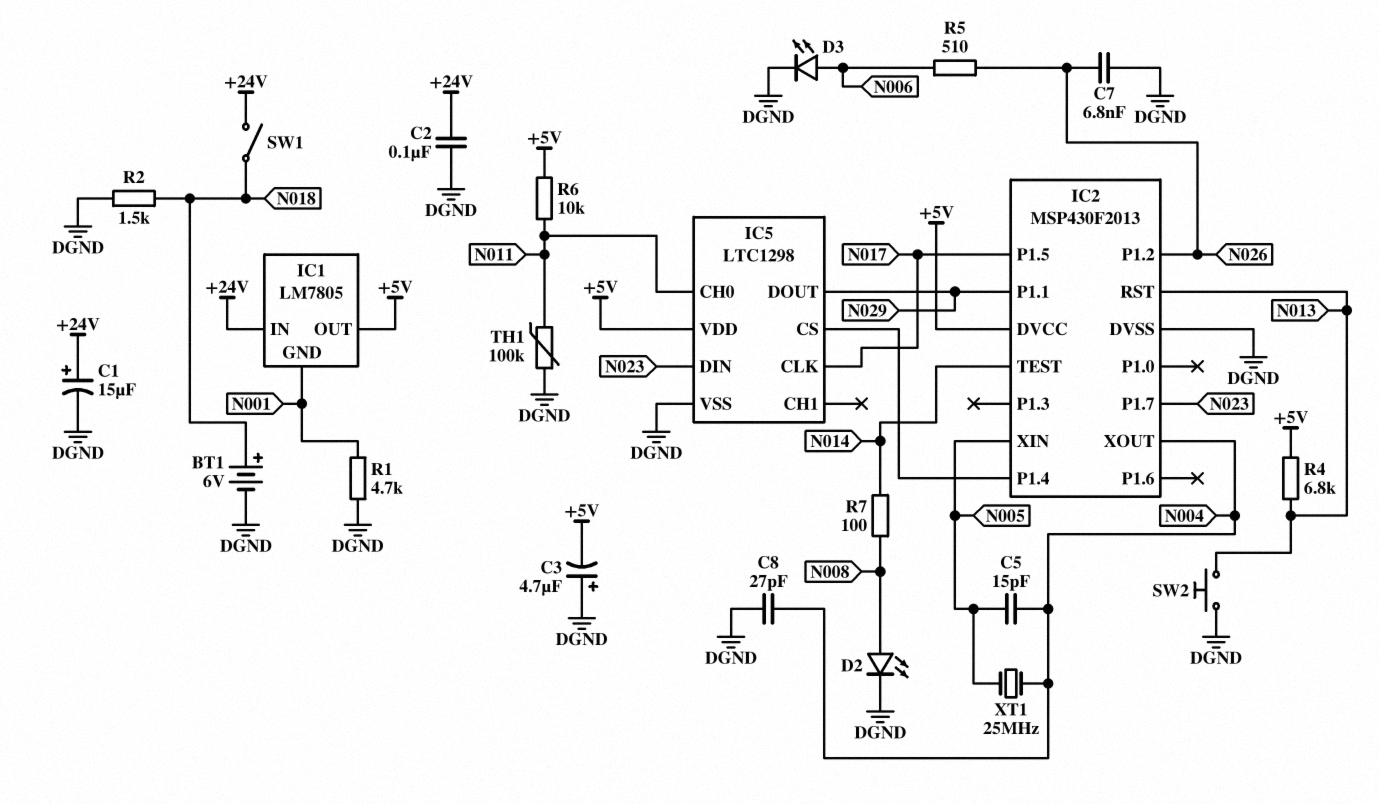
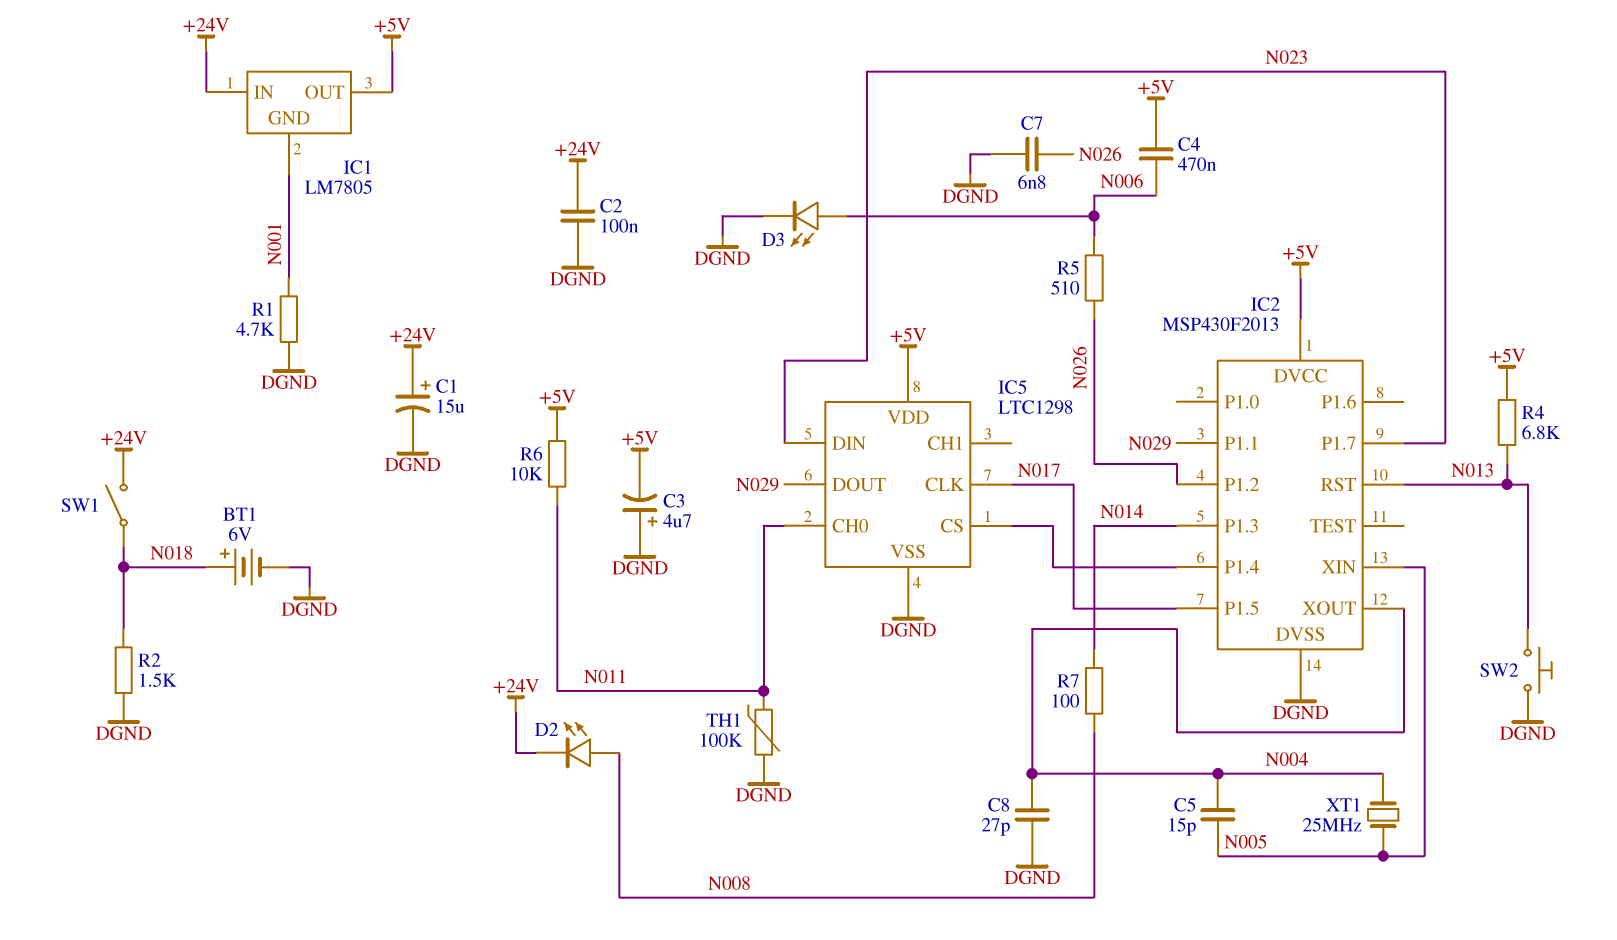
C4: none -> 470nF (+5V, N006)
D2: LED (A N008, K DGND) -> LED (A N008, K +24V)
IC2 pin P1.3: none -> N014
IC2 pin TEST: N014 -> none

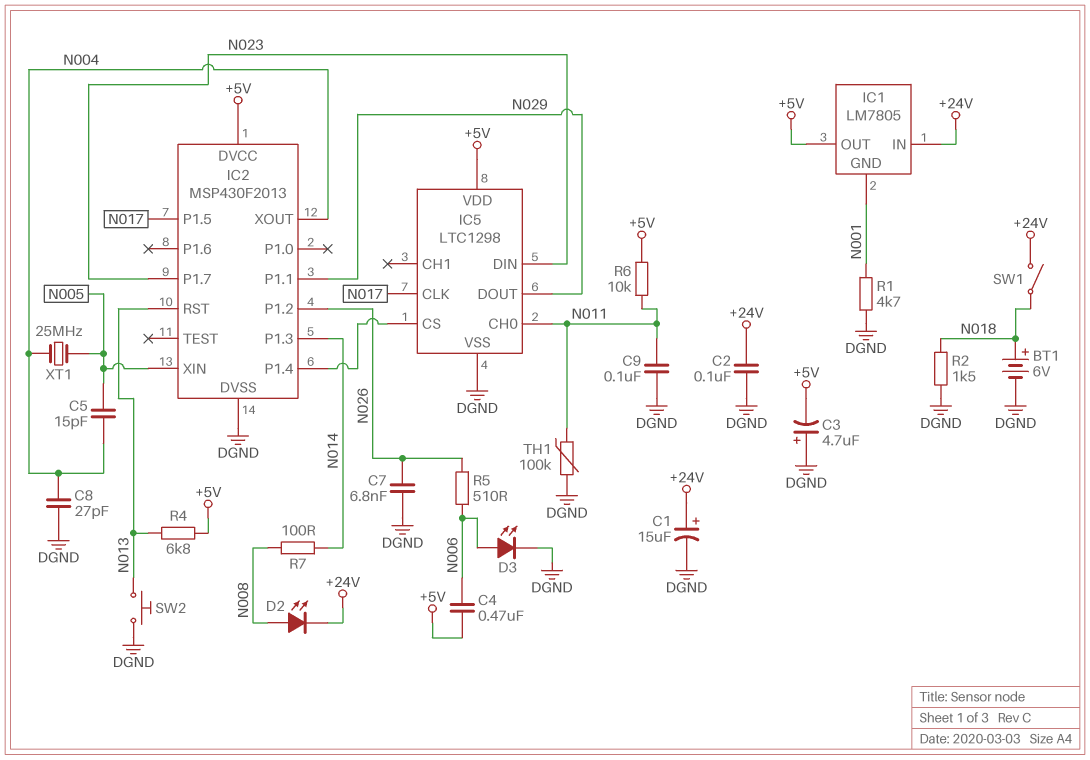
C9: none -> 100nF (DGND, N011)

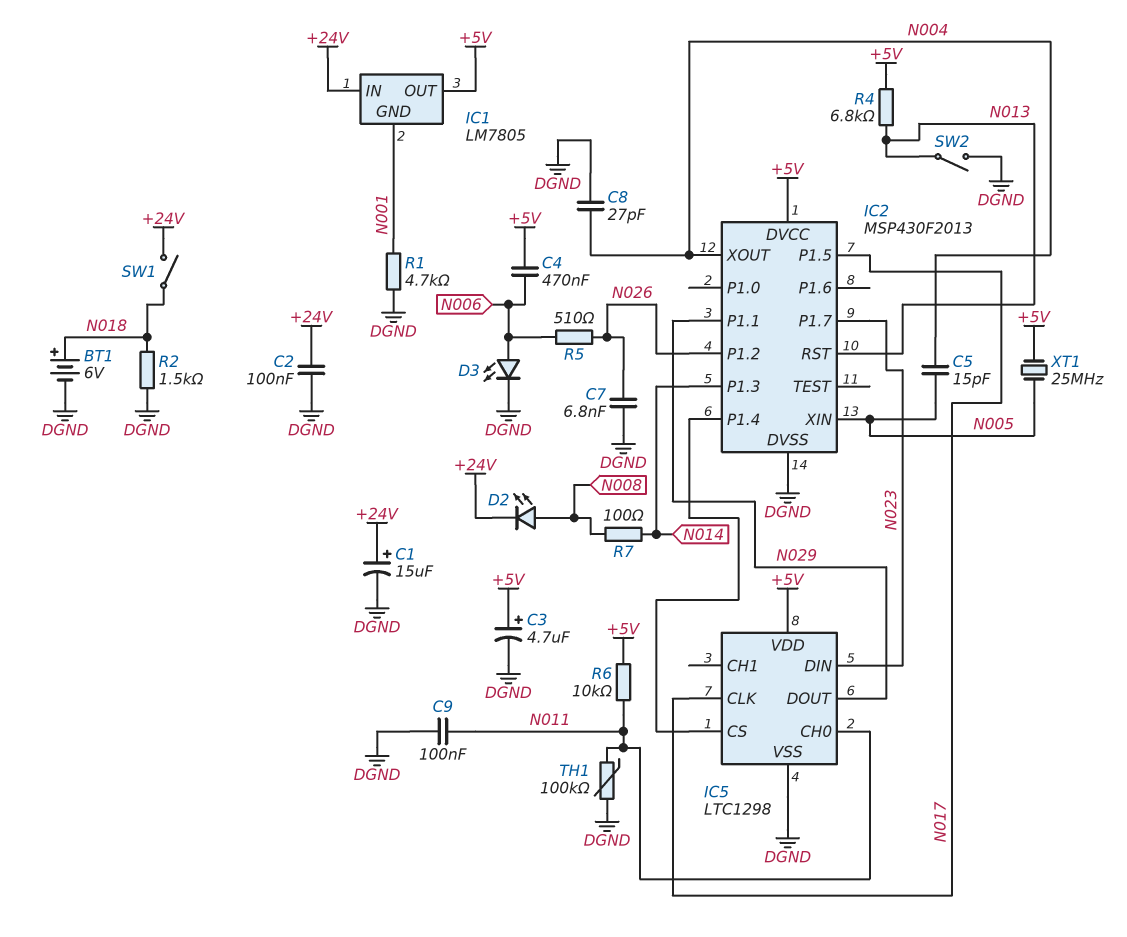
C3: 4.7uF (plus DGND, minus +5V) -> 4.7uF (plus +5V, minus DGND)
SW2: button (DGND, N013) -> switch (DGND, N013)
XT1: 25MHz (N004, N005) -> 25MHz (+5V, N005)

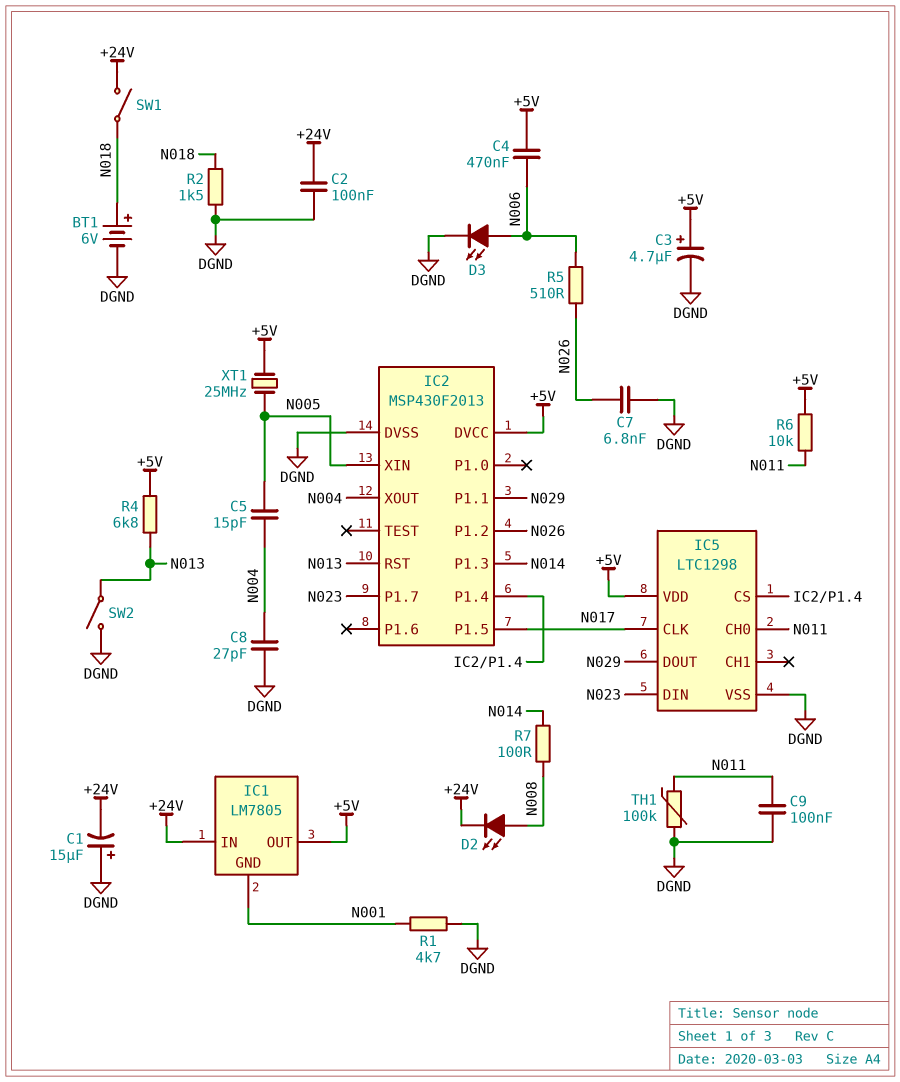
C1: 15uF (plus +24V, minus DGND) -> 15uF (plus DGND, minus +24V)

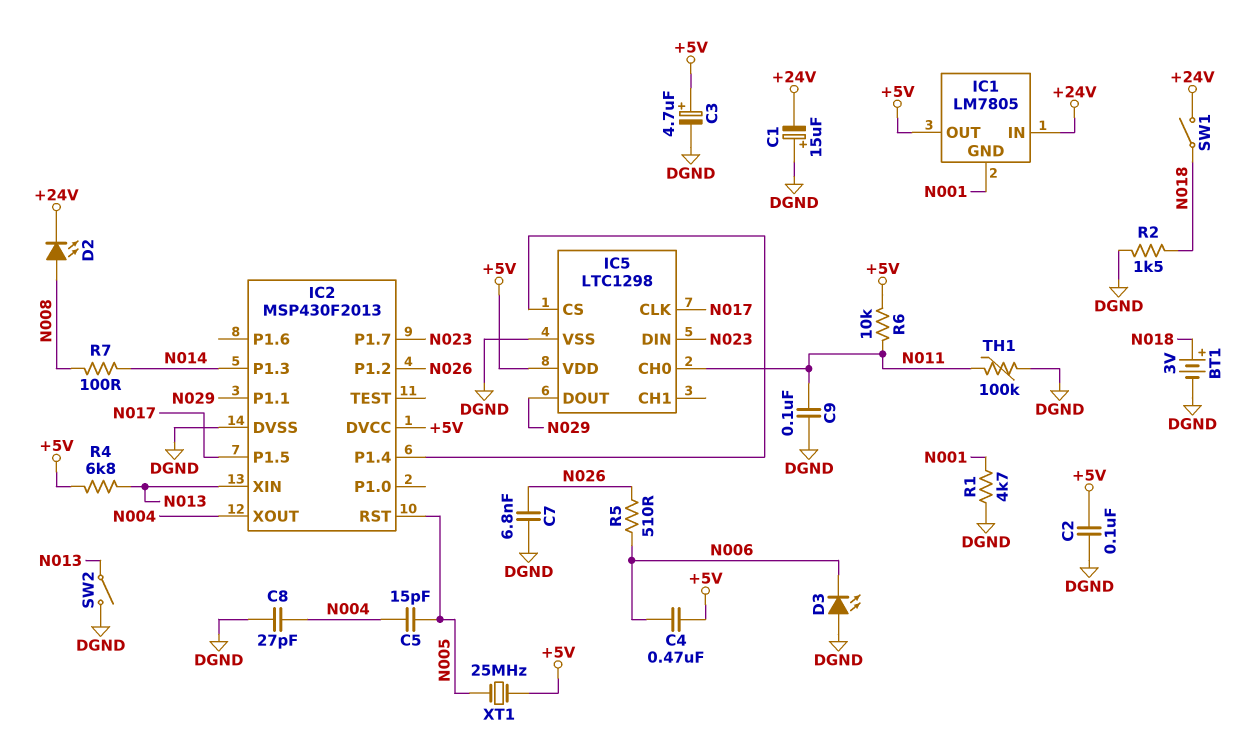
BT1: 6V (plus N018, minus DGND) -> 3V (plus N018, minus DGND)
C2: 100nF (+24V, DGND) -> 100nF (+5V, DGND)
D3: LED (A N006, K DGND) -> LED (A DGND, K N006)
IC2 pin RST: N013 -> N005
IC2 pin XIN: N005 -> N013

